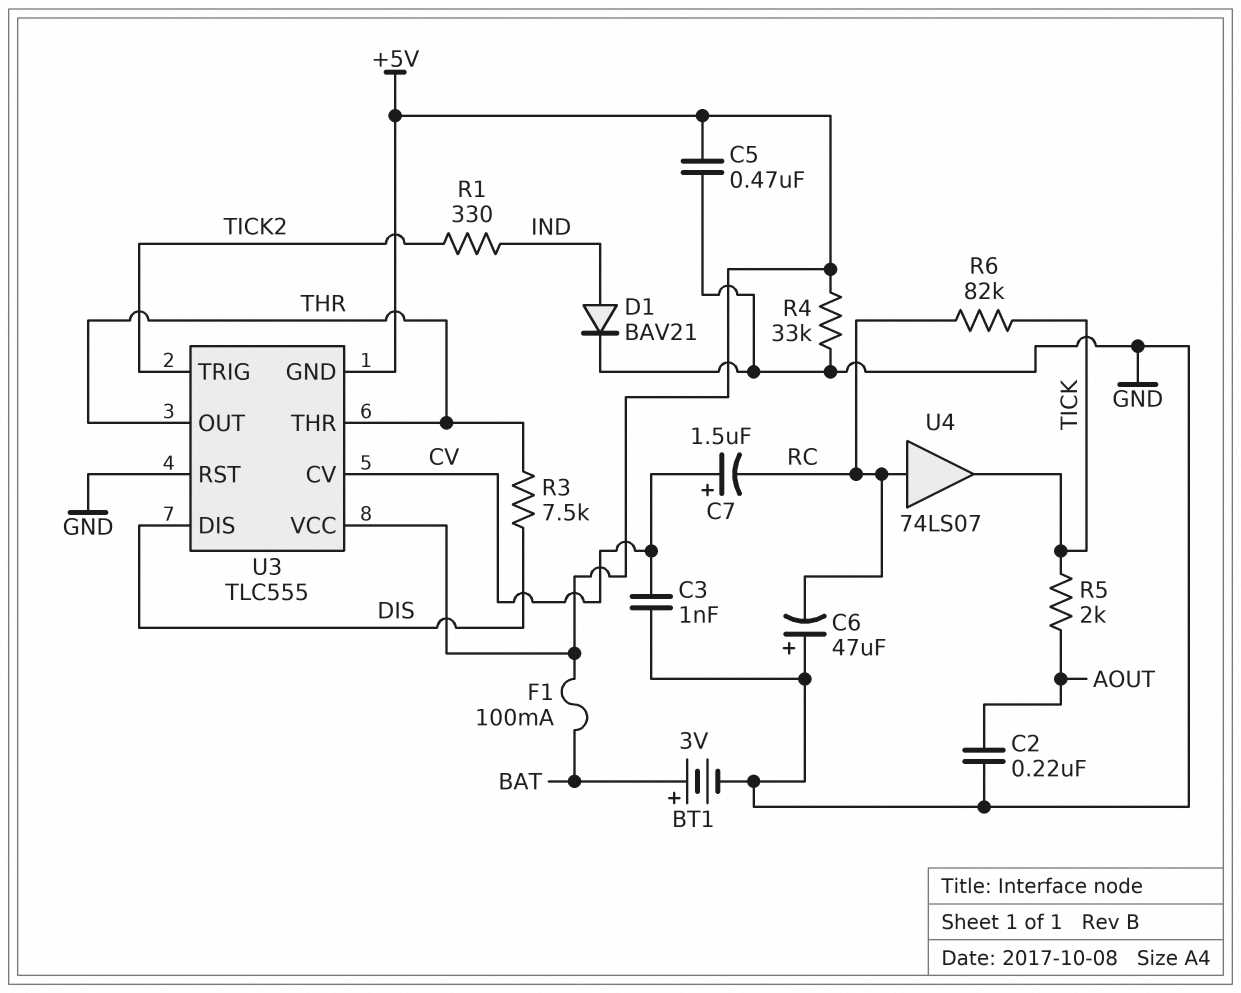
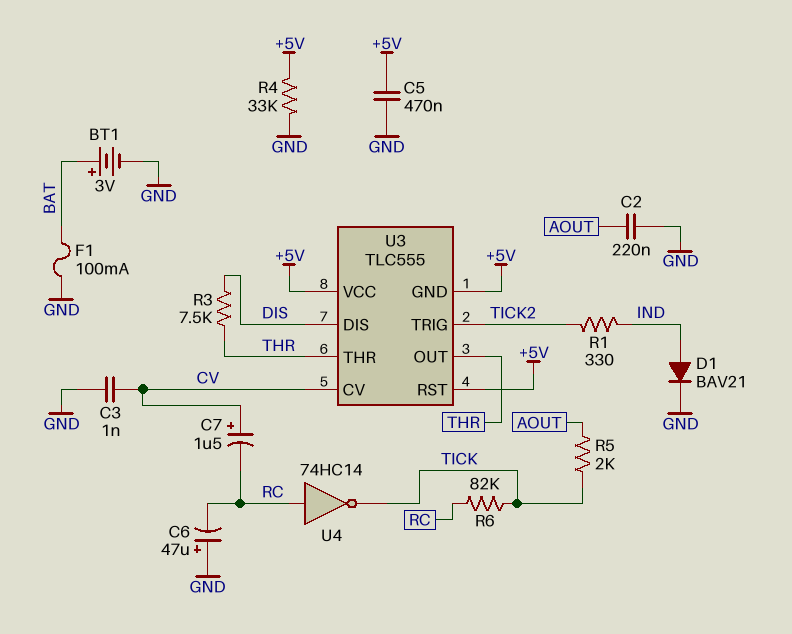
F1: 100mA (+5V, BAT) -> 100mA (BAT, GND)
U3 pin RST: GND -> +5V
U4: buffer 74LS07 (in RC, out TICK) -> NOT 74HC14 (in RC, out TICK)

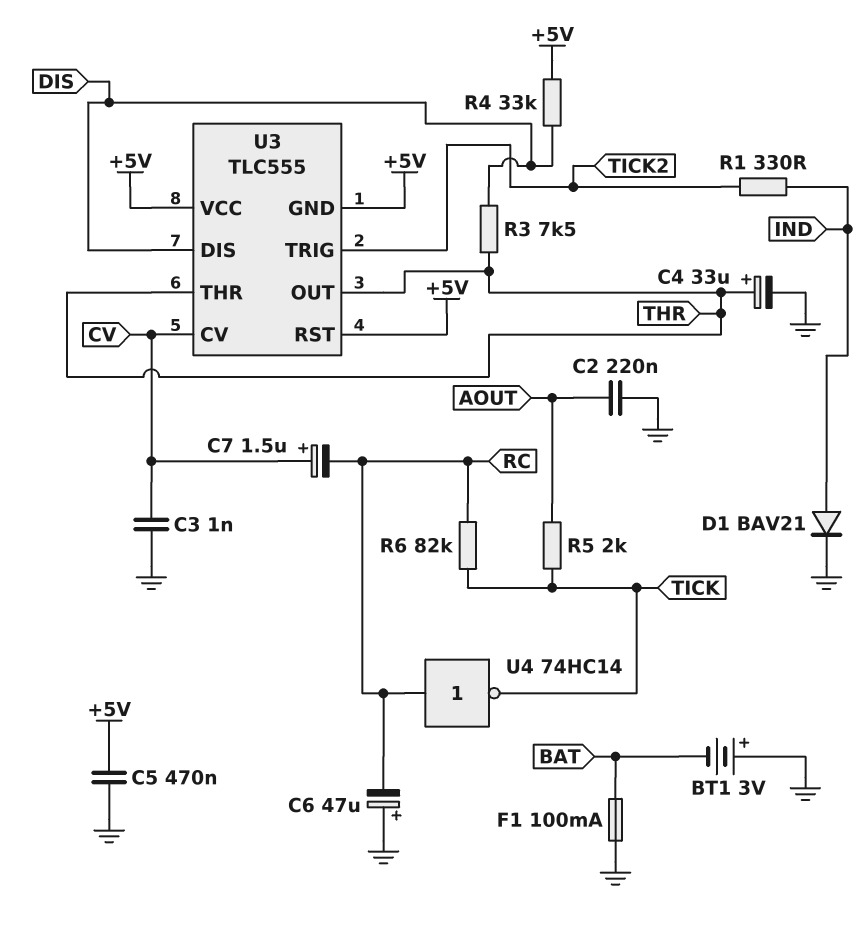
BT1: 3V (plus BAT, minus GND) -> 3V (plus GND, minus BAT)
C4: none -> 33uF (plus THR, minus GND)
R4: 33k (+5V, GND) -> 33k (+5V, DIS)

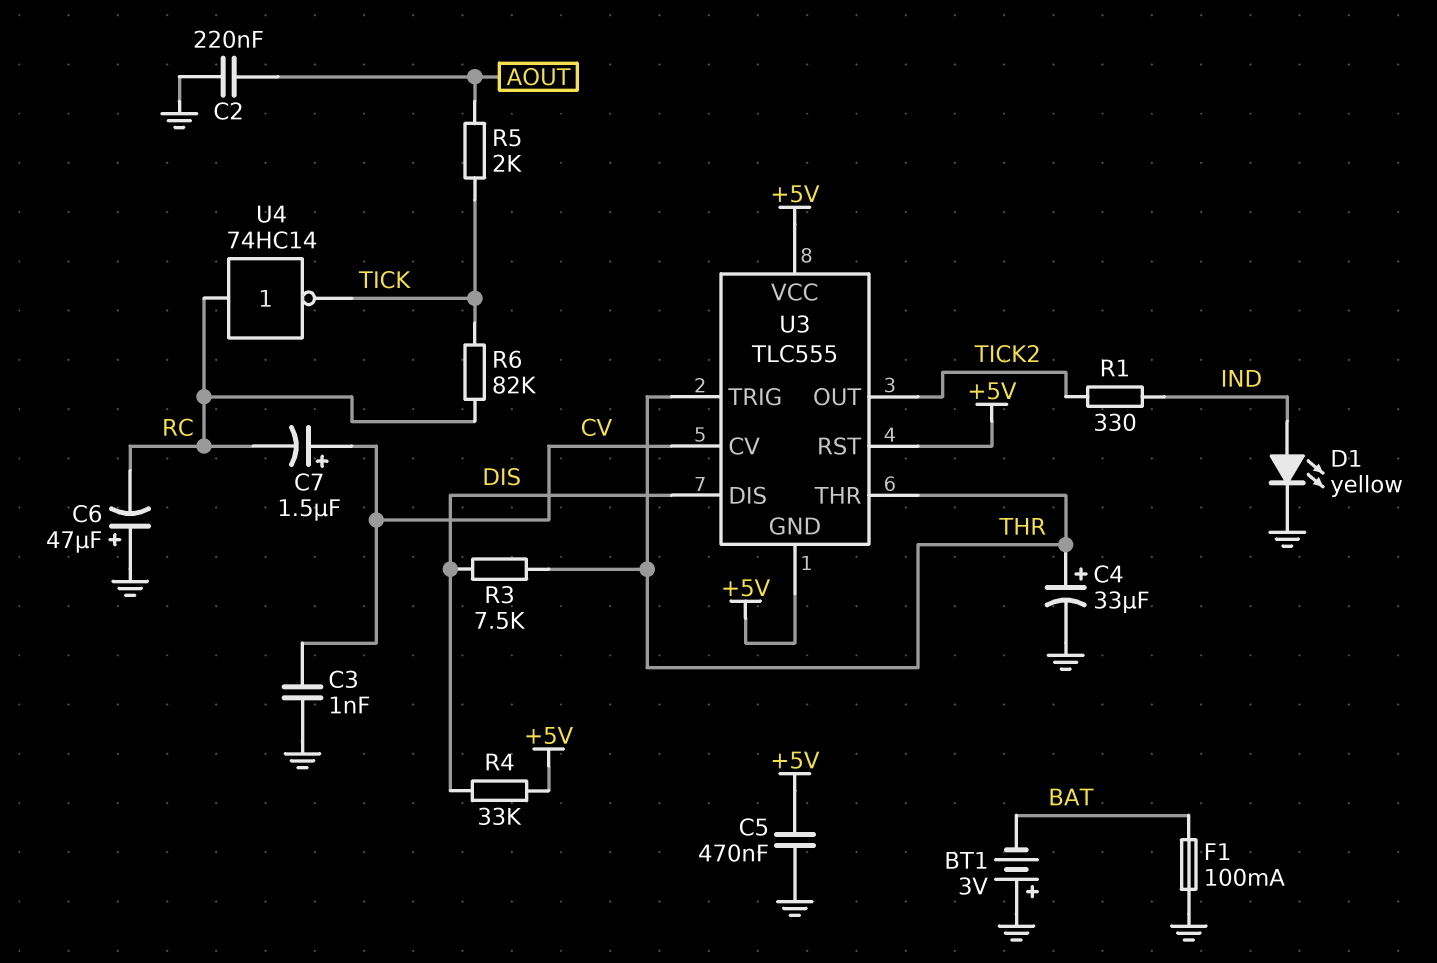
D1: diode BAV21 (A IND, K GND) -> LED yellow (A IND, K GND)
U3 pin OUT: THR -> TICK2
U3 pin TRIG: TICK2 -> THR

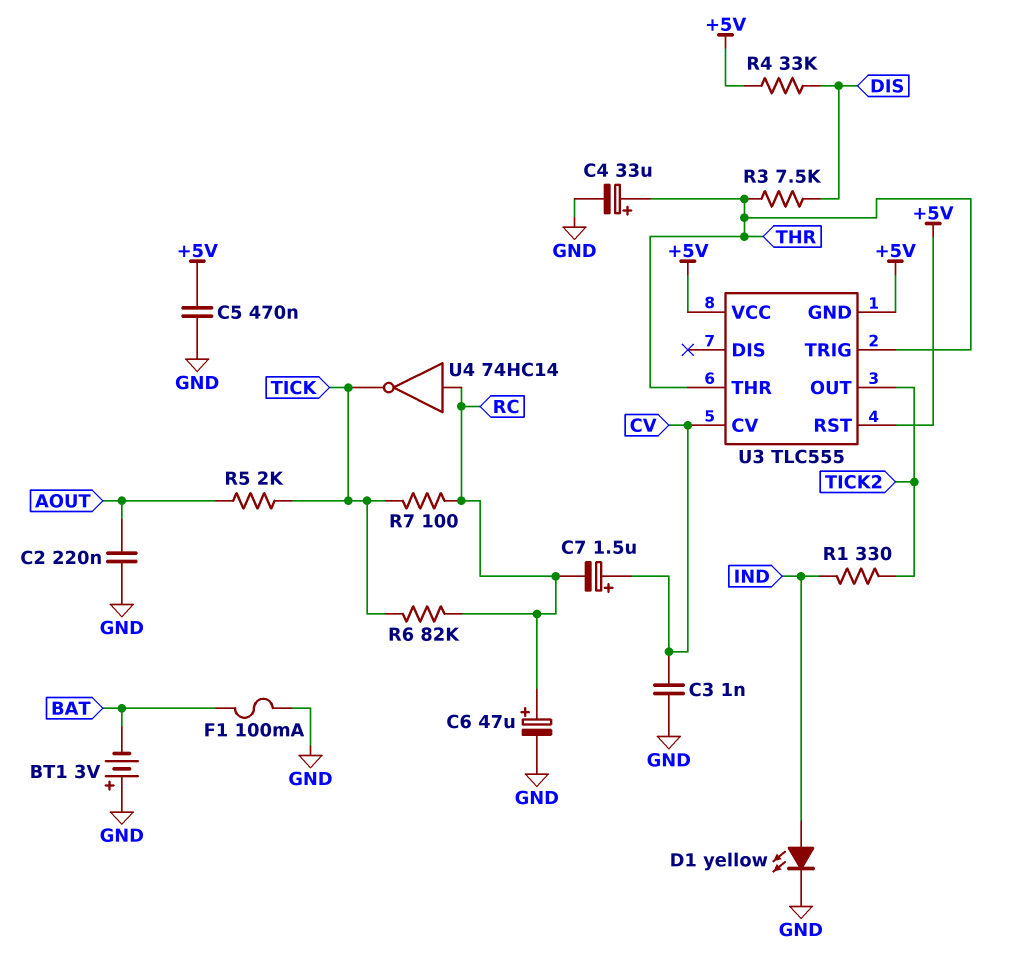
C6: 47uF (plus GND, minus RC) -> 47uF (plus RC, minus GND)
R7: none -> 100 (RC, TICK)
U3 pin DIS: DIS -> none

